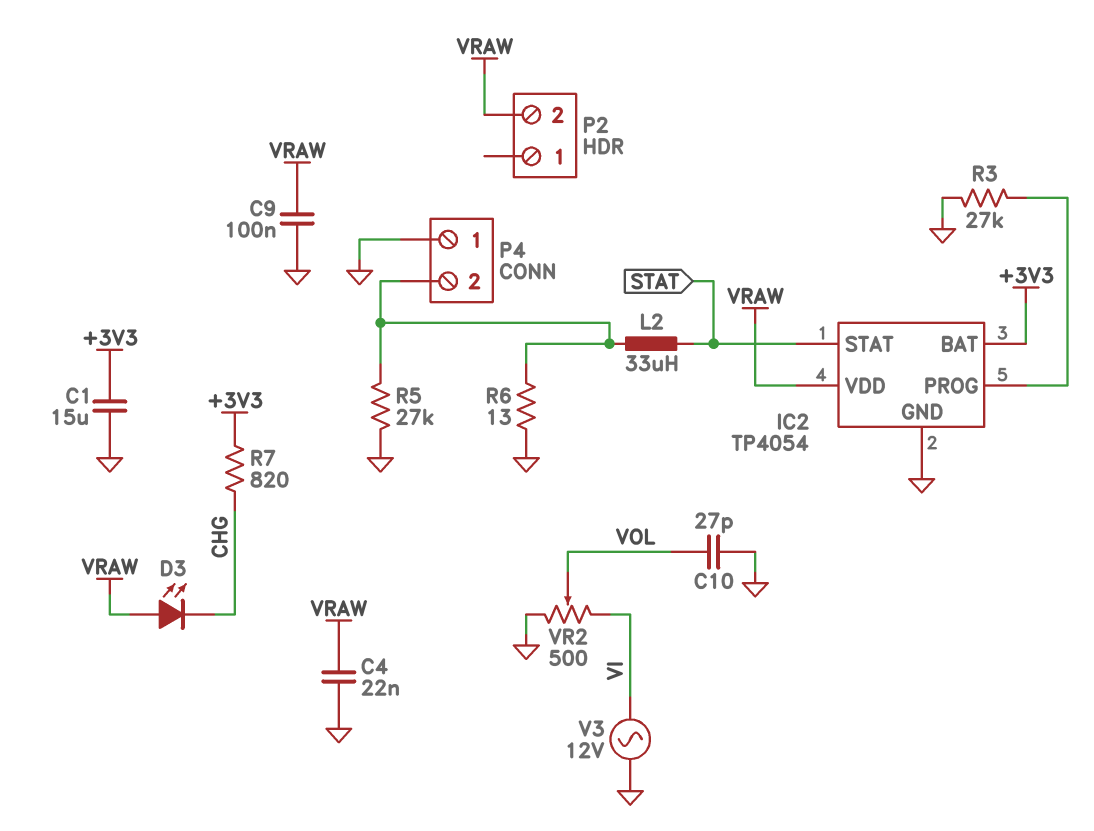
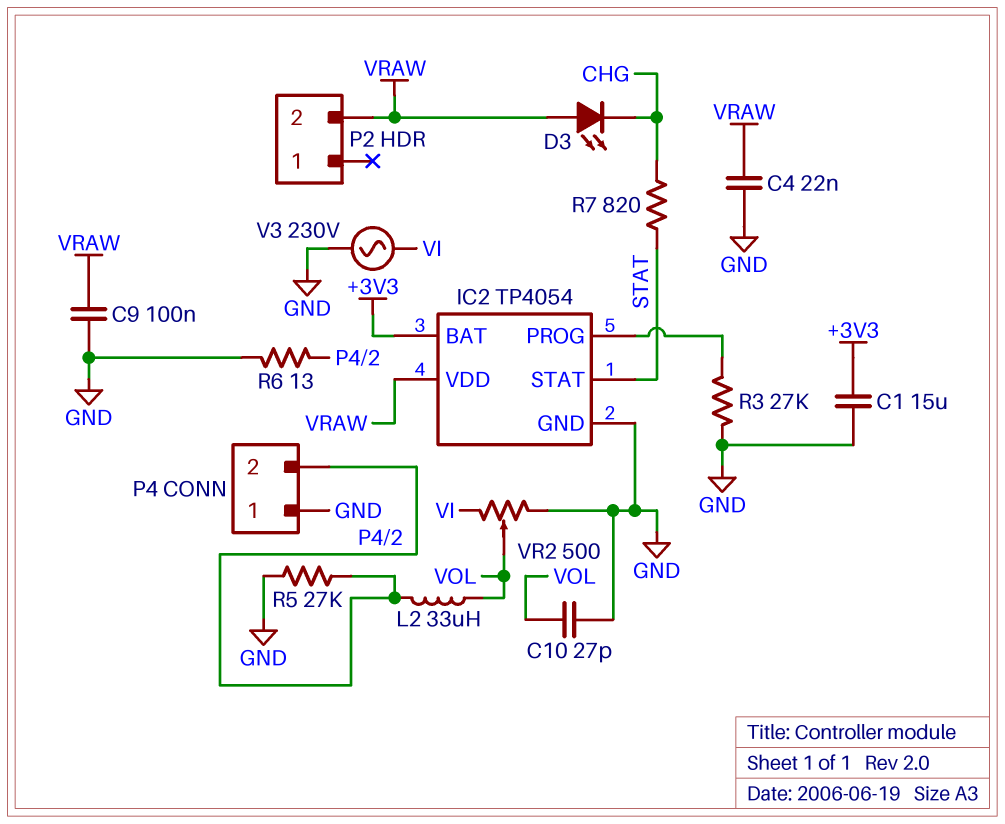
L2: 33uH (P4/2, STAT) -> 33uH (P4/2, VOL)
R7: 820 (+3V3, CHG) -> 820 (CHG, STAT)
V3: AC 12V (GND, VI) -> AC 230V (GND, VI)

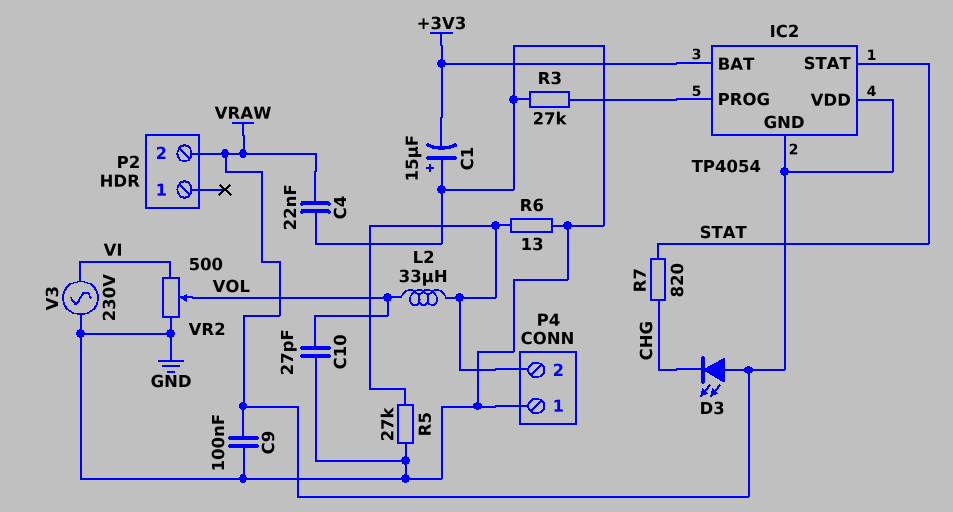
C1: 15uF (+3V3, GND) -> 15uF (plus GND, minus +3V3)
IC2 pin GND: GND -> VRAW

